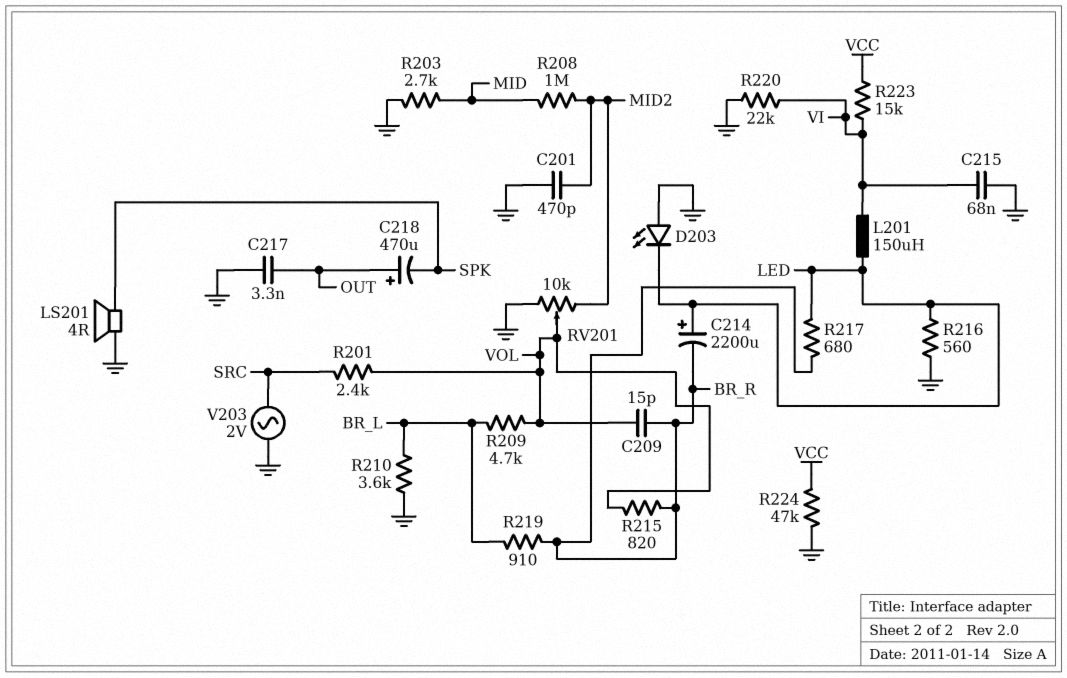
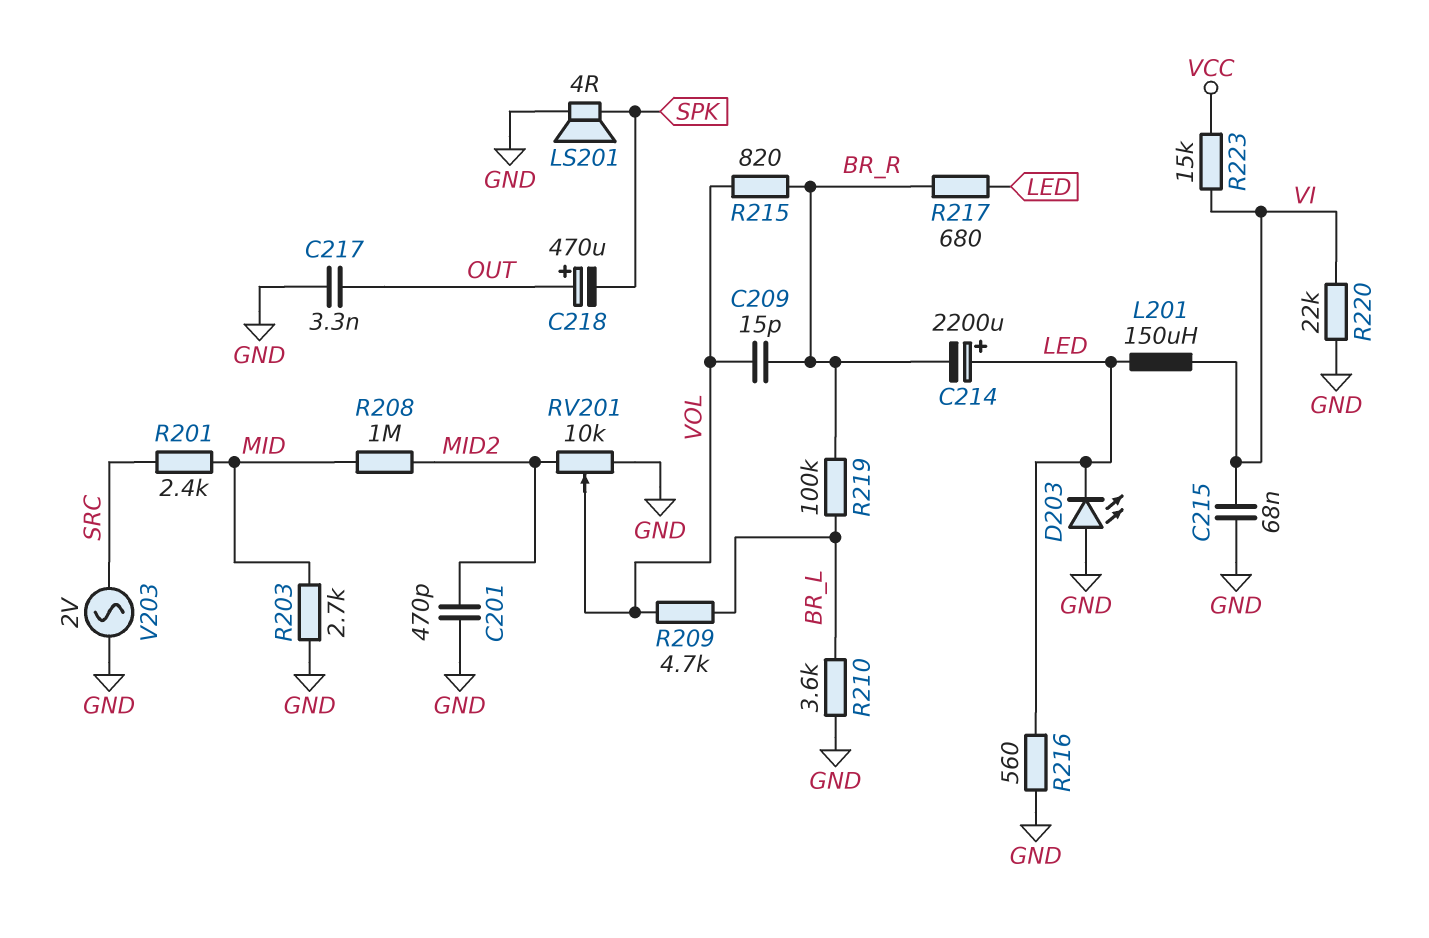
R201: 2.4k (SRC, VOL) -> 2.4k (MID, SRC)
R219: 910 (BR_L, BR_R) -> 100k (BR_L, BR_R)
R224: 47k (GND, VCC) -> none

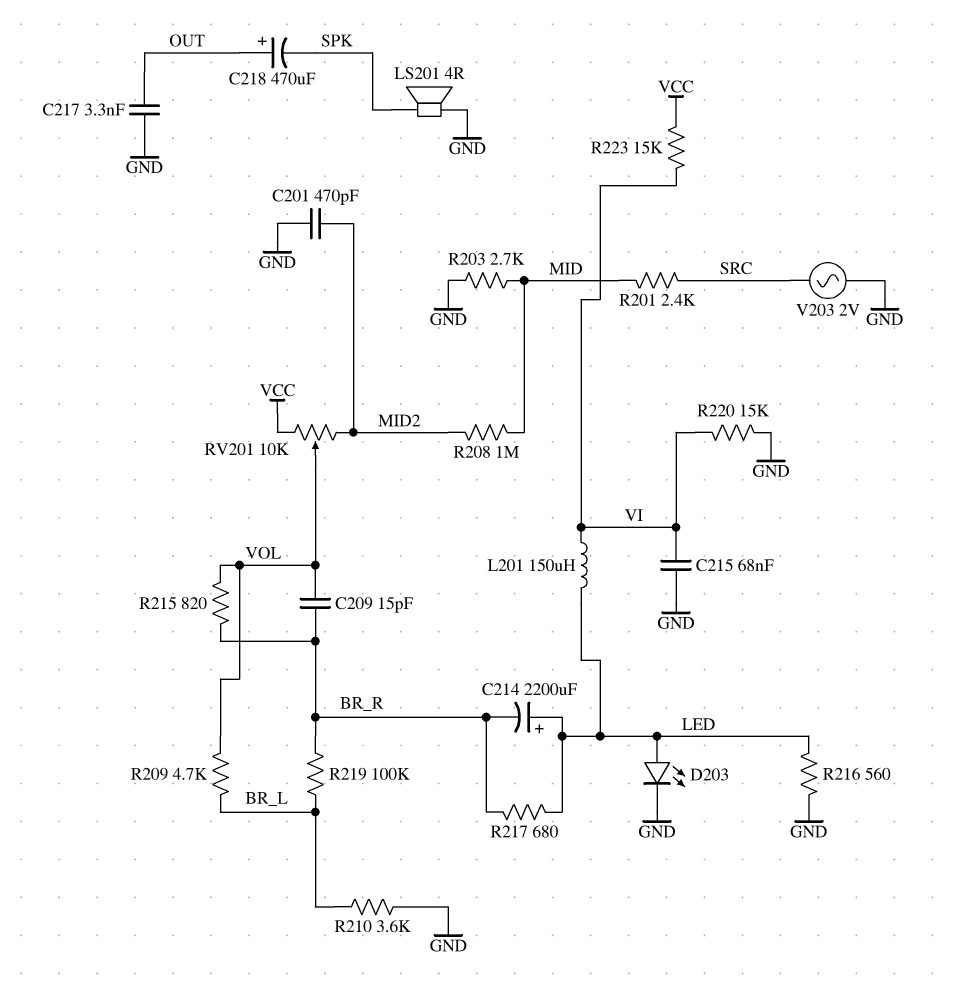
D203: LED (A GND, K LED) -> LED (A LED, K GND)
R220: 22k (GND, VI) -> 15k (GND, VI)
RV201: 10k (GND, MID2, wiper VOL) -> 10k (MID2, VCC, wiper VOL)

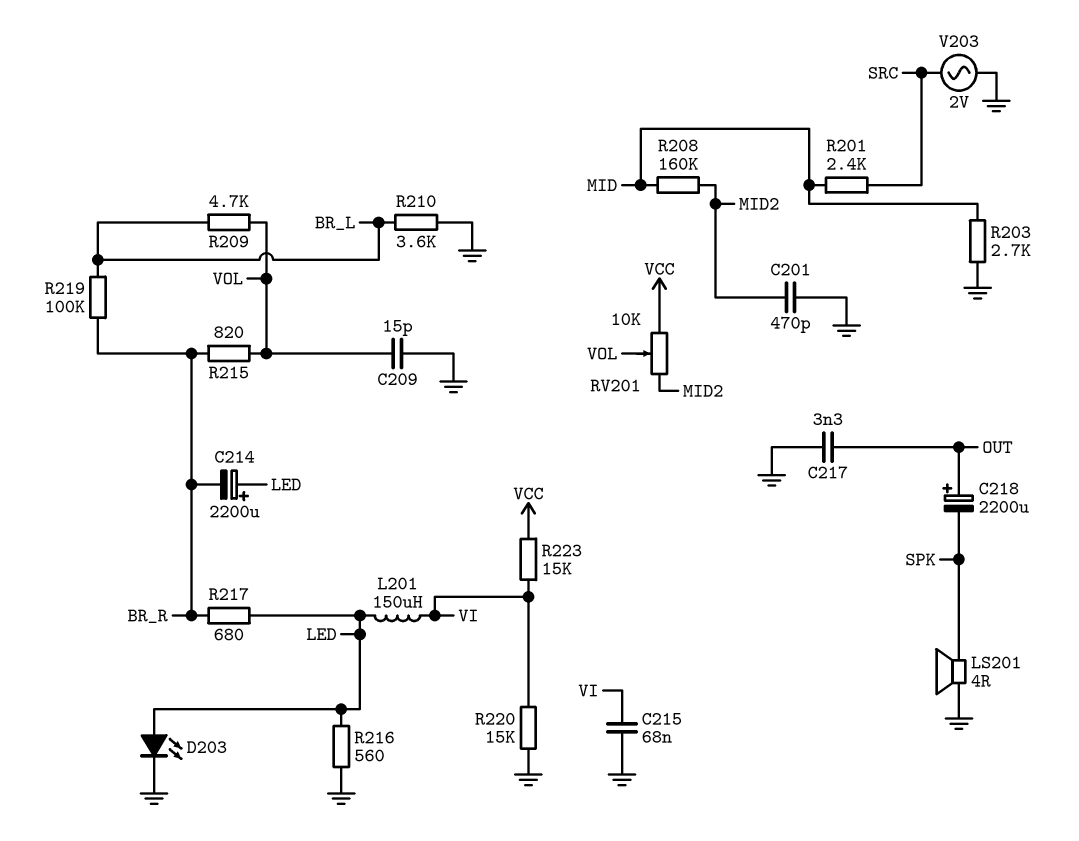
C209: 15pF (BR_R, VOL) -> 15pF (GND, VOL)
C218: 470uF (plus OUT, minus SPK) -> 2200uF (plus OUT, minus SPK)
R208: 1M (MID, MID2) -> 160k (MID, MID2)

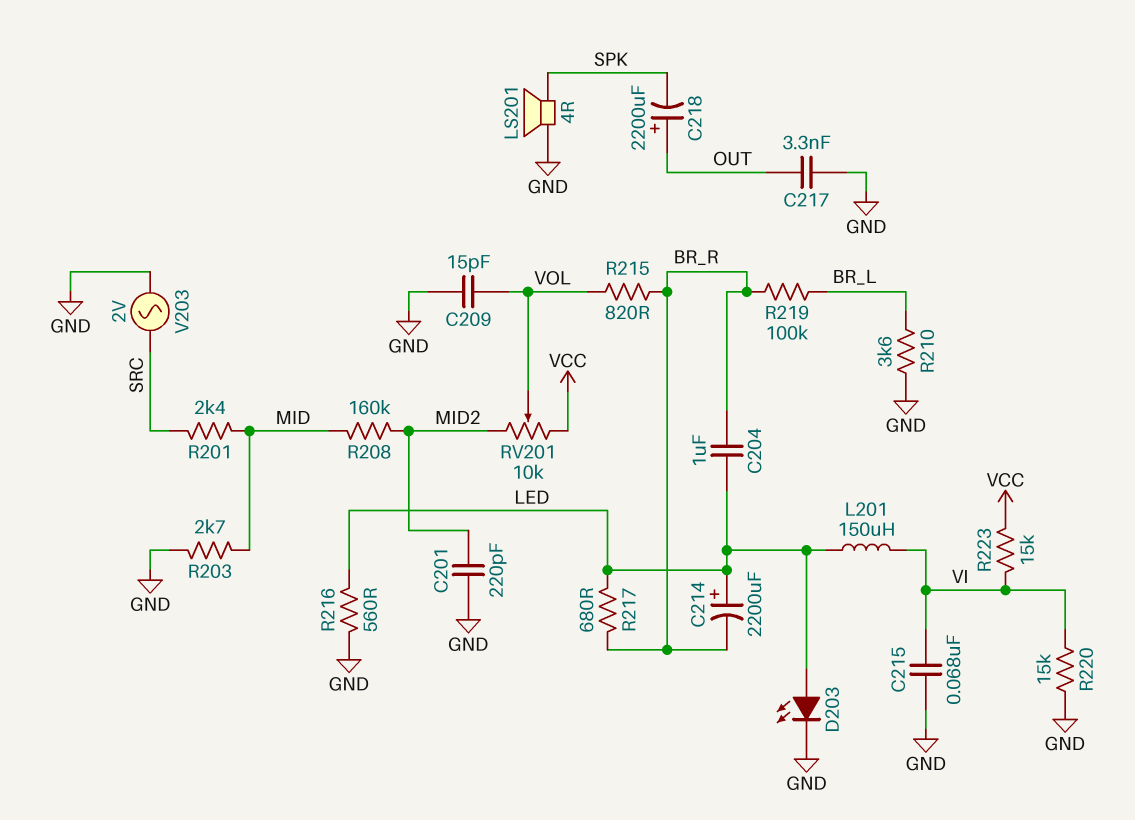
C201: 470pF (GND, MID2) -> 220pF (GND, MID2)
C204: none -> 1uF (BR_R, LED)
R209: 4.7k (BR_L, VOL) -> none

